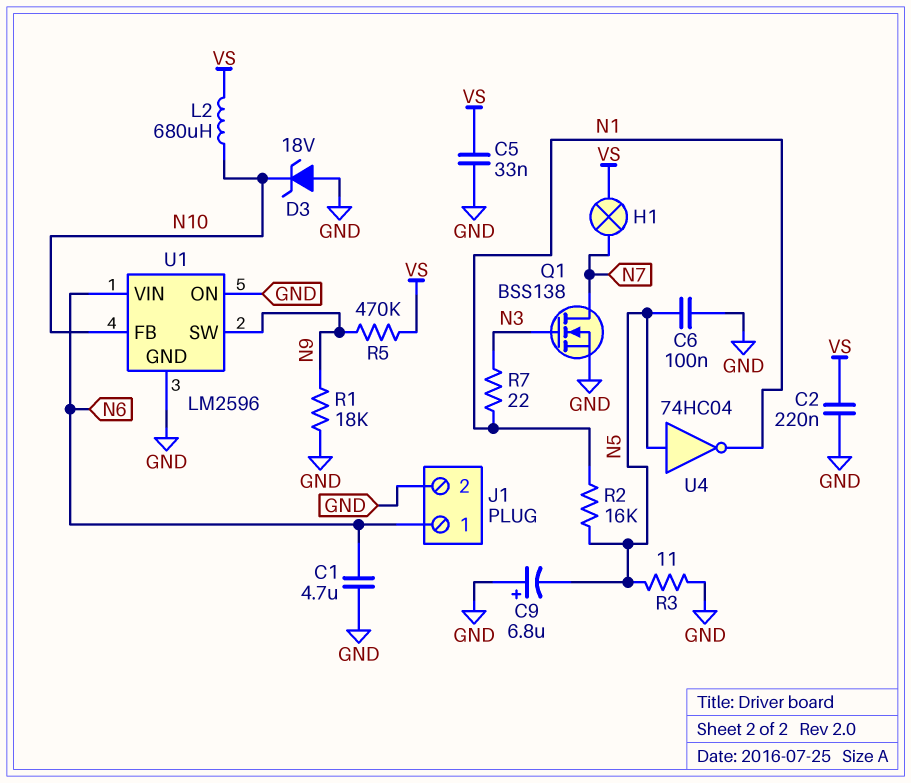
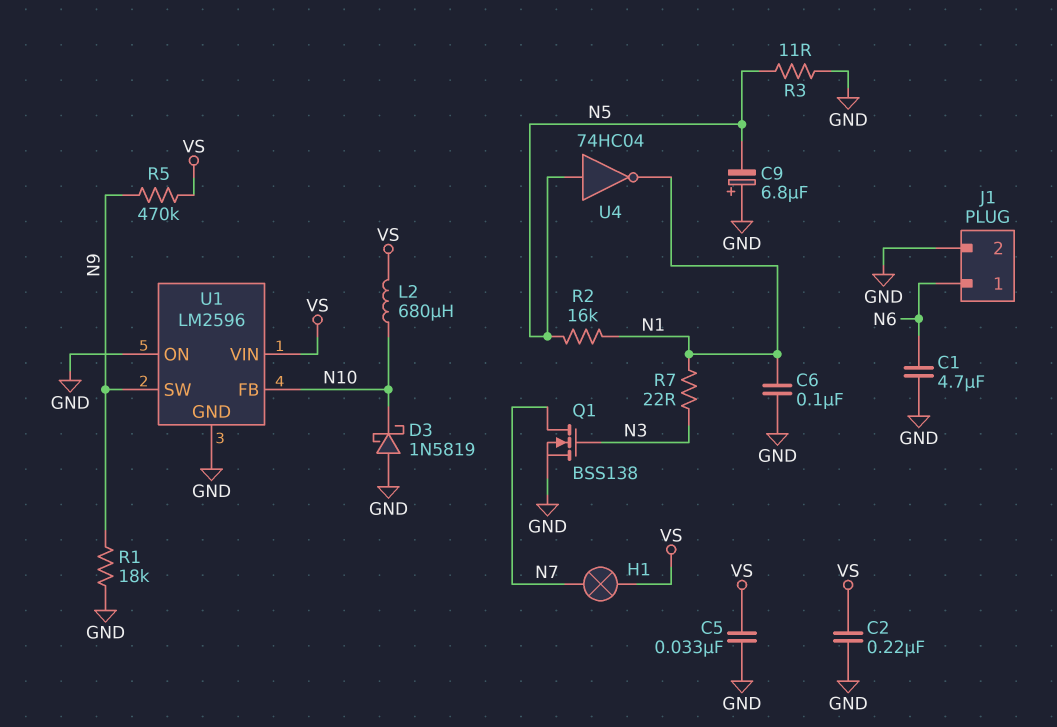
C6: 100nF (GND, N5) -> 100nF (GND, N1)
D3: zener 18V (A GND, K N10) -> schottky 1N5819 (A GND, K N10)
U1 pin VIN: N6 -> VS

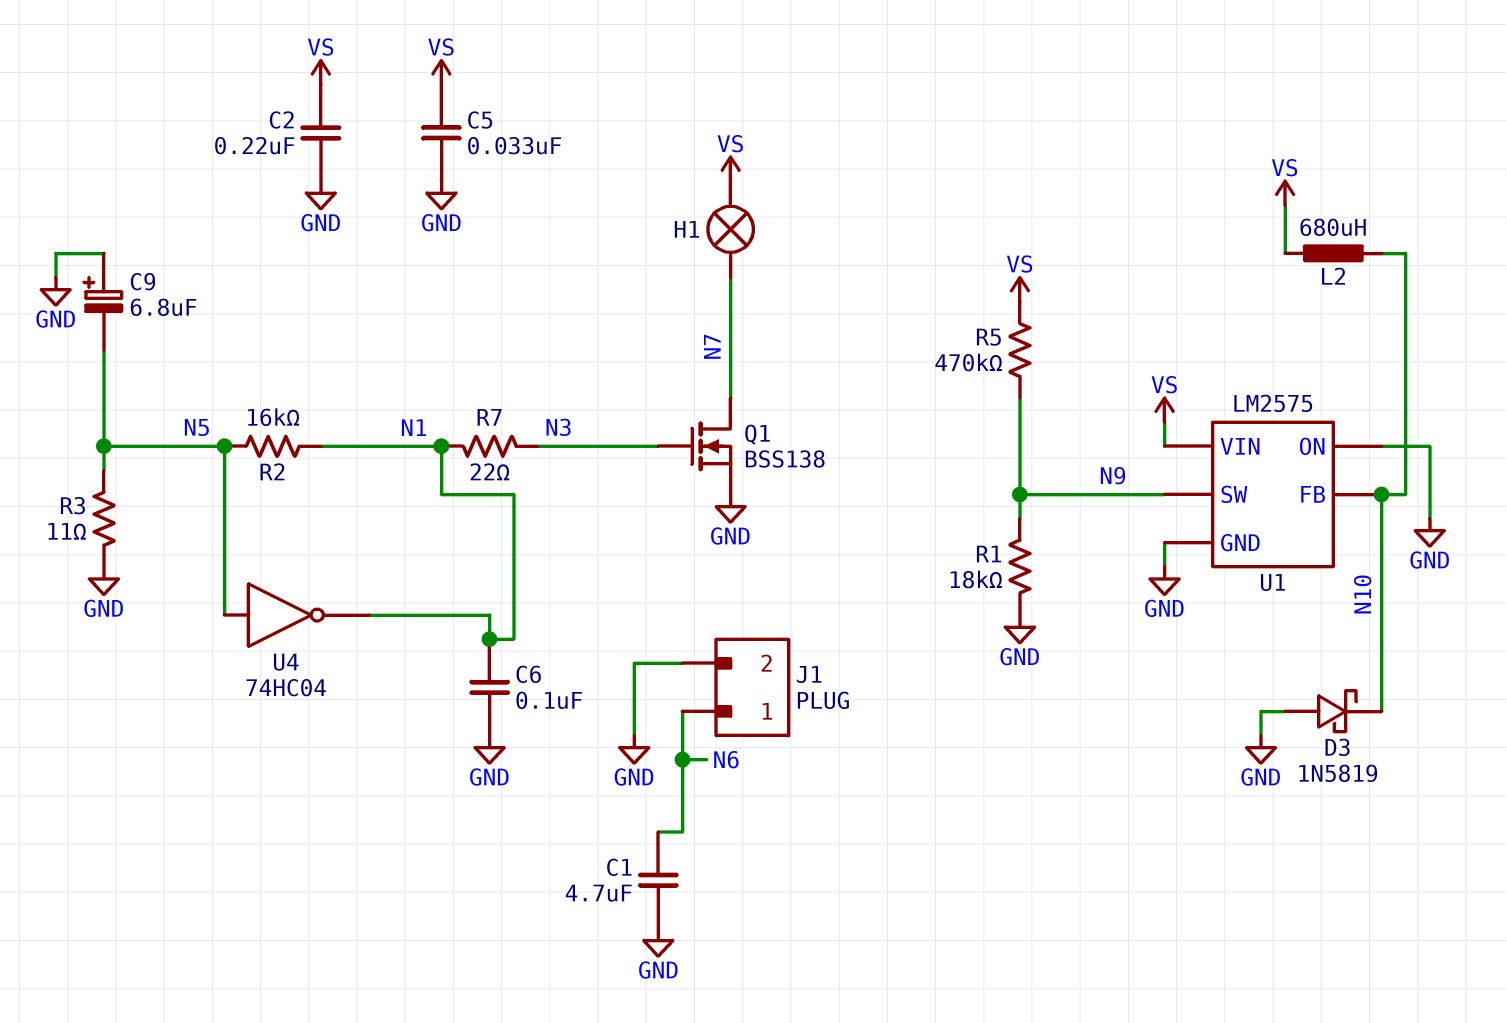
U1: LM2596 -> LM2575

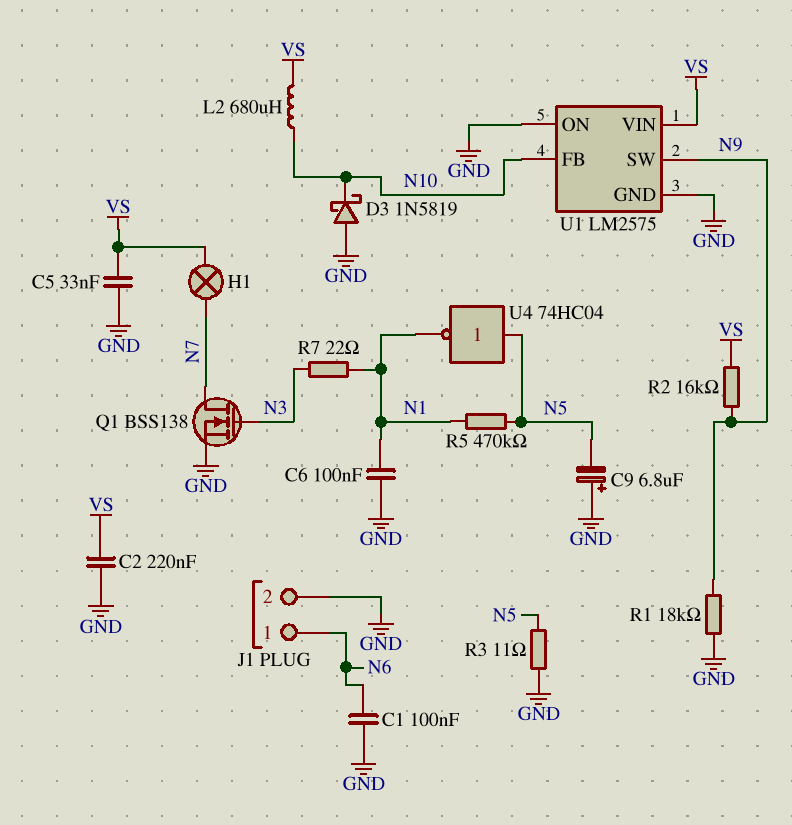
C1: 4.7uF (GND, N6) -> 100nF (GND, N6)
R2: 16k (N1, N5) -> 16k (N9, VS)
R5: 470k (N9, VS) -> 470k (N1, N5)

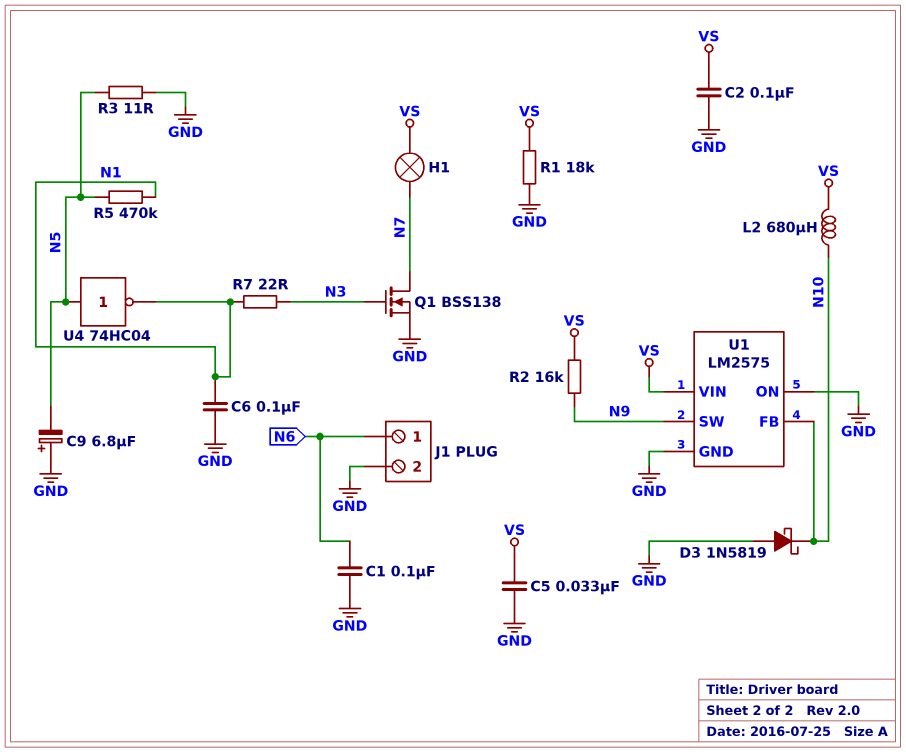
C2: 220nF (GND, VS) -> 100nF (GND, VS)
R1: 18k (GND, N9) -> 18k (GND, VS)

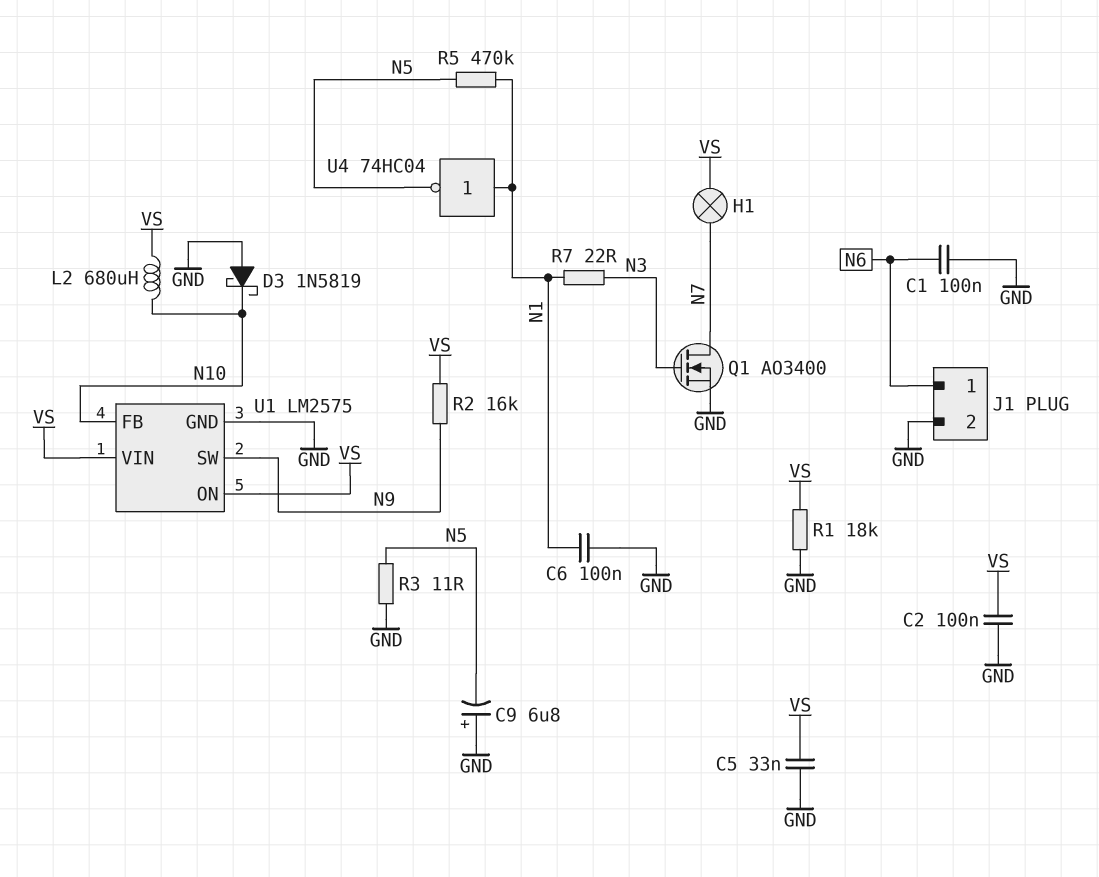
Q1: NMOS BSS138 (G N3, D N7, S GND) -> NMOS AO3400 (G N3, D N7, S GND)
U1 pin ON: GND -> VS
U4: NOT 74HC04 (in N5, out N1) -> NOT 74HC04 (in N1, out N5)

